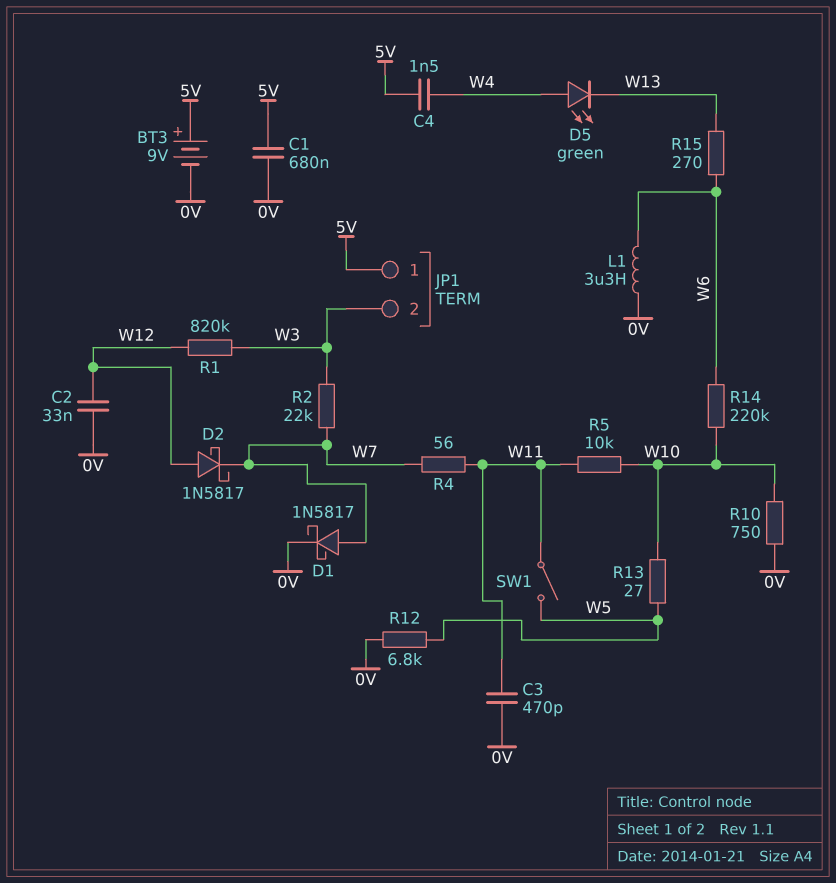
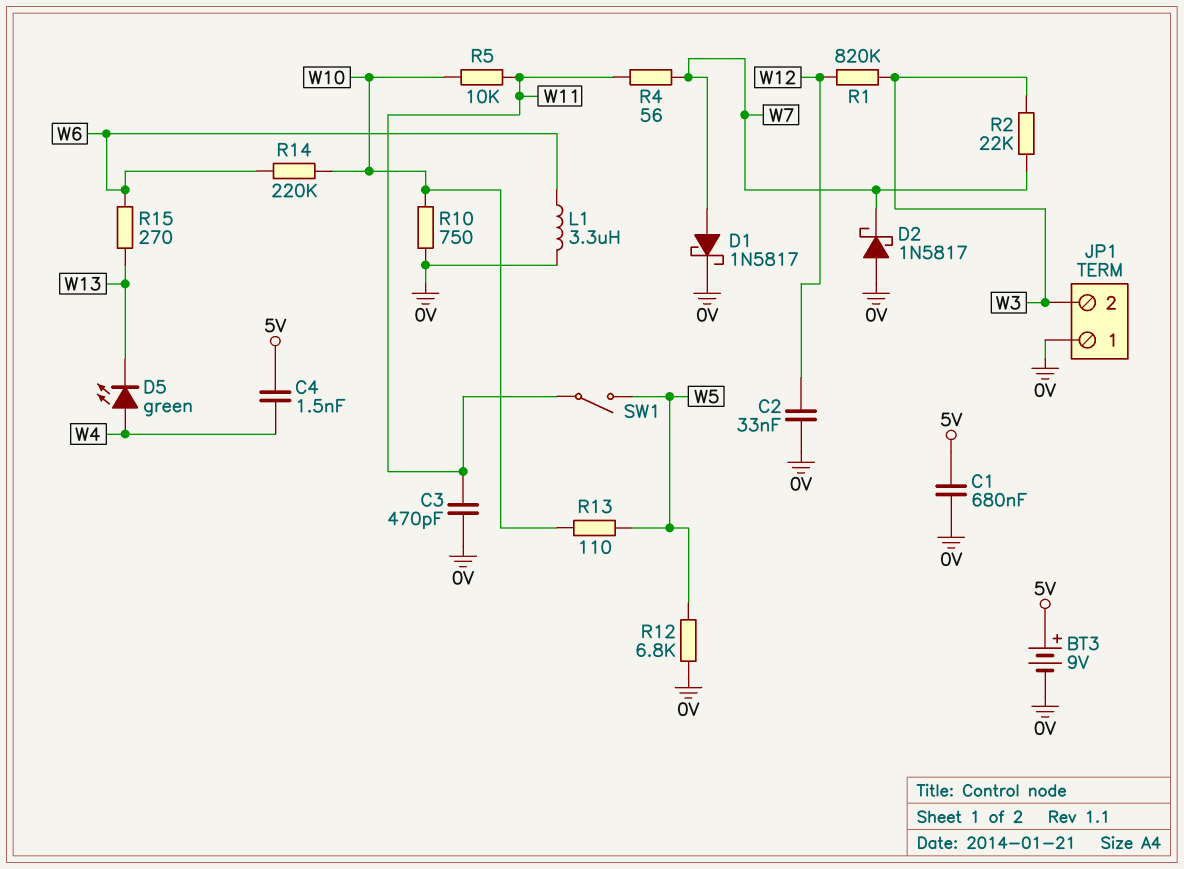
D2: schottky 1N5817 (A W12, K W7) -> schottky 1N5817 (A 0V, K W7)
JP1 pin 1: 5V -> 0V
R13: 27 (W5, W10) -> 110 (W5, W10)

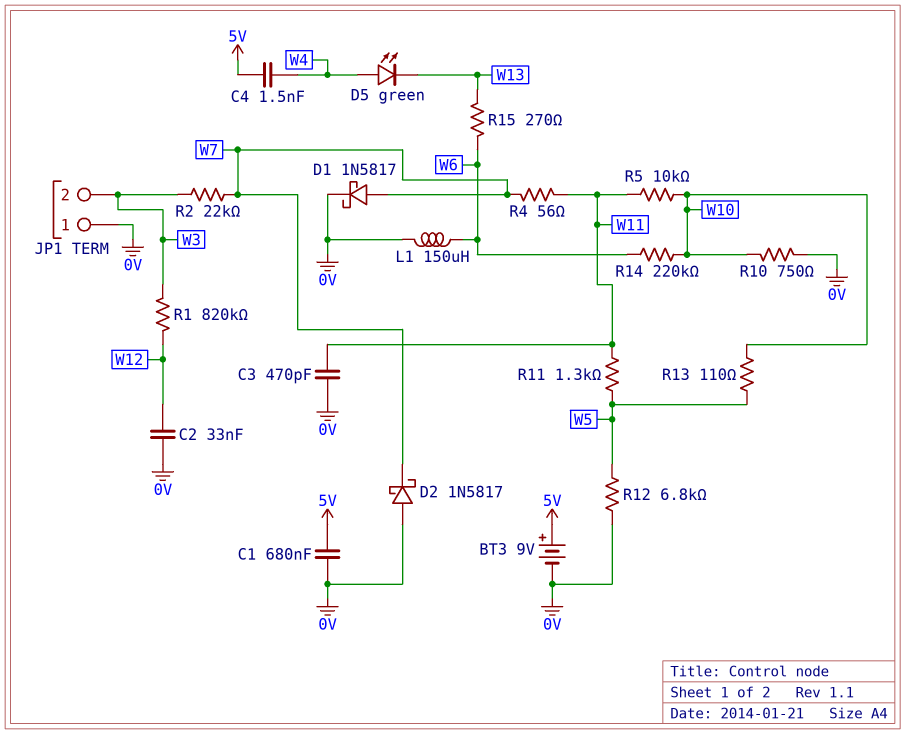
L1: 3.3uH (0V, W6) -> 150uH (0V, W6)
R11: none -> 1.3k (W5, W11)
SW1: switch (W5, W11) -> none

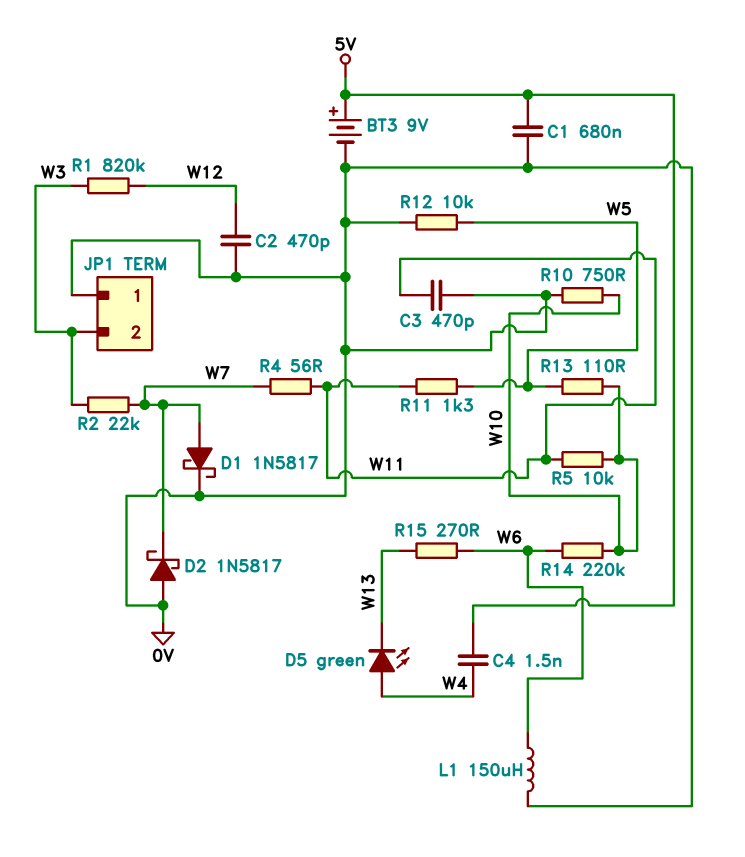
C2: 33nF (0V, W12) -> 470pF (0V, W12)
R12: 6.8k (0V, W5) -> 10k (0V, W5)

